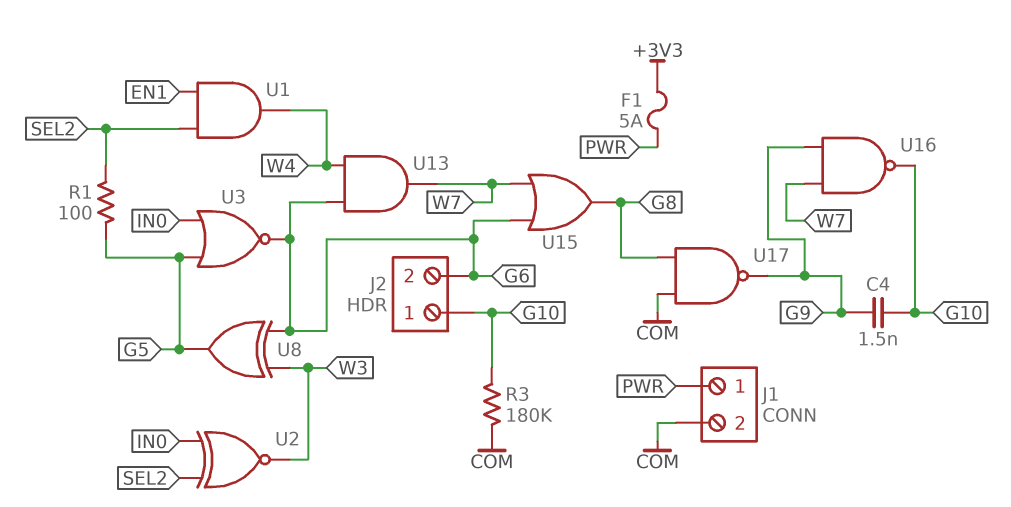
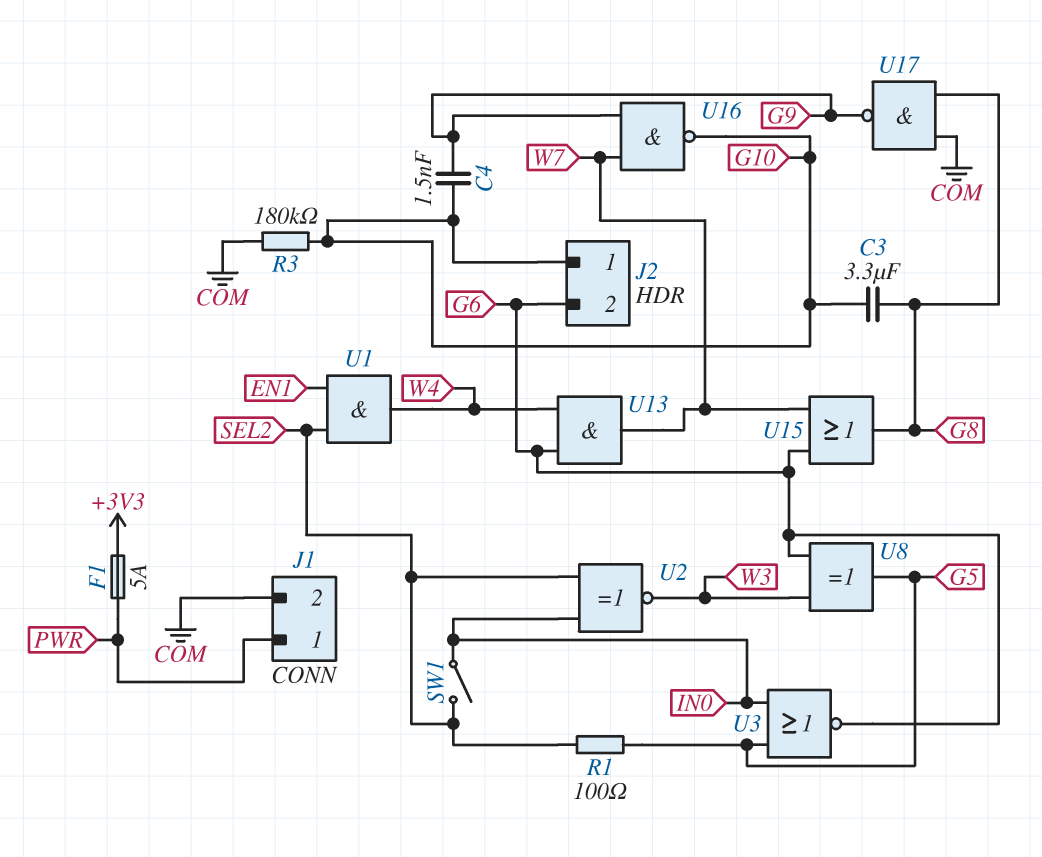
C3: none -> 3.3uF (G8, G10)
SW1: none -> switch (IN0, SEL2)

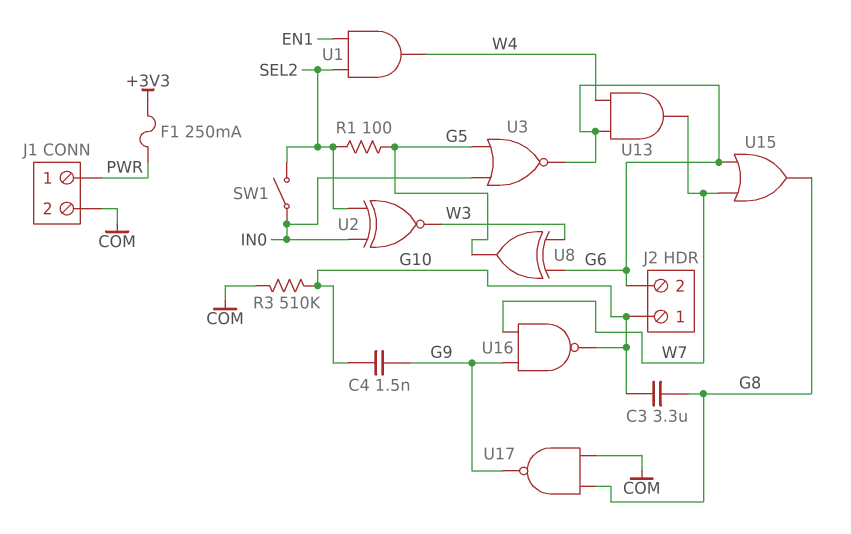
F1: 5A (+3V3, PWR) -> 250mA (+3V3, PWR)
R3: 180k (COM, G10) -> 510k (COM, G10)

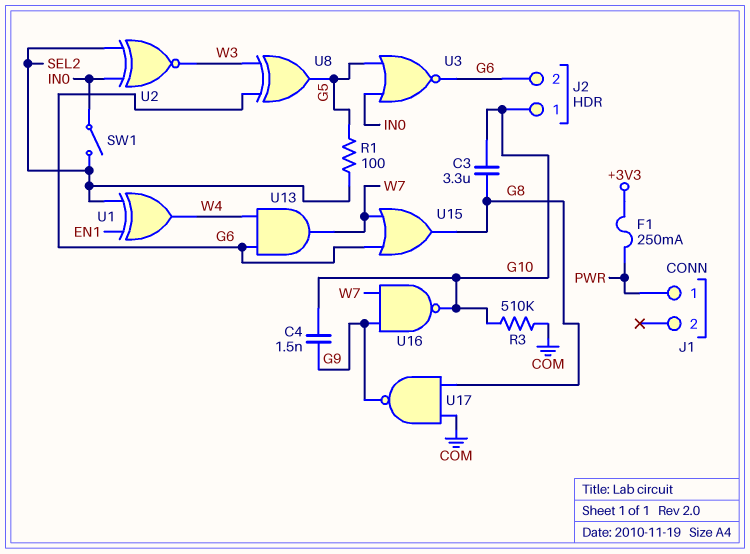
J1 pin 2: COM -> none
U1: AND (in EN1, in SEL2, out W4) -> XOR (in EN1, in SEL2, out W4)

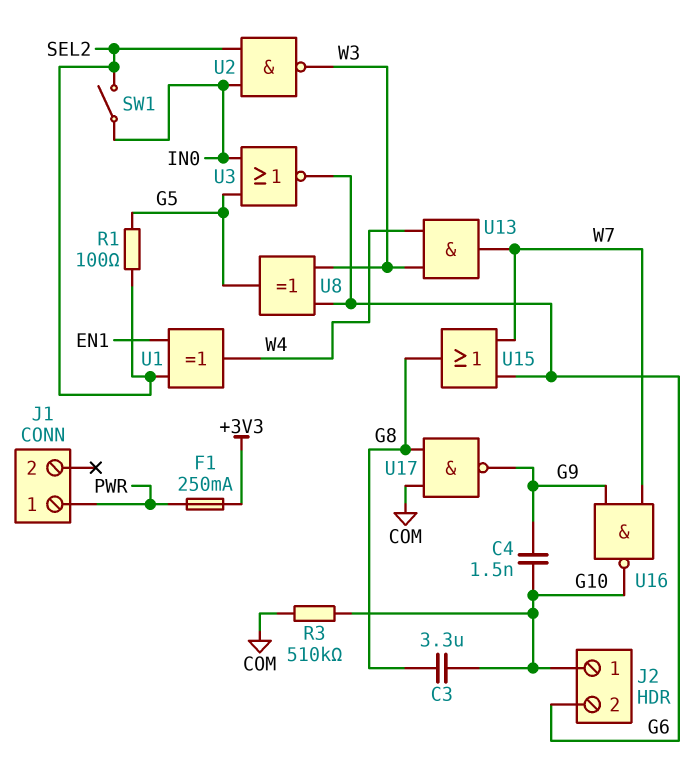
U2: XNOR (in IN0, in SEL2, out W3) -> NAND (in IN0, in SEL2, out W3)
U13: AND (in G6, in W4, out W7) -> AND (in W3, in W4, out W7)

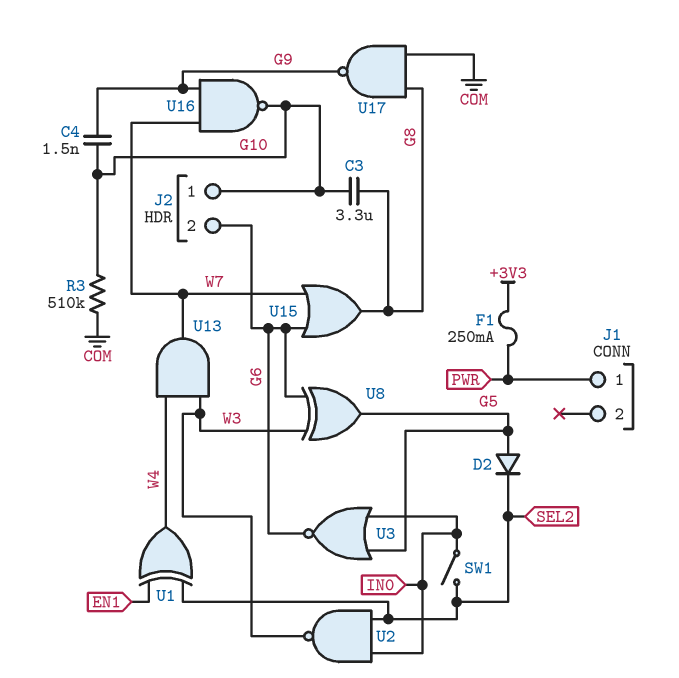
D2: none -> diode (A G5, K SEL2)
R1: 100 (G5, SEL2) -> none

